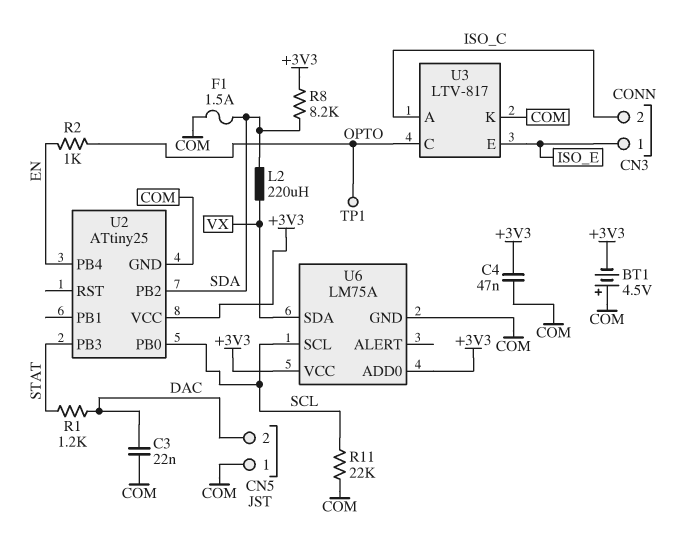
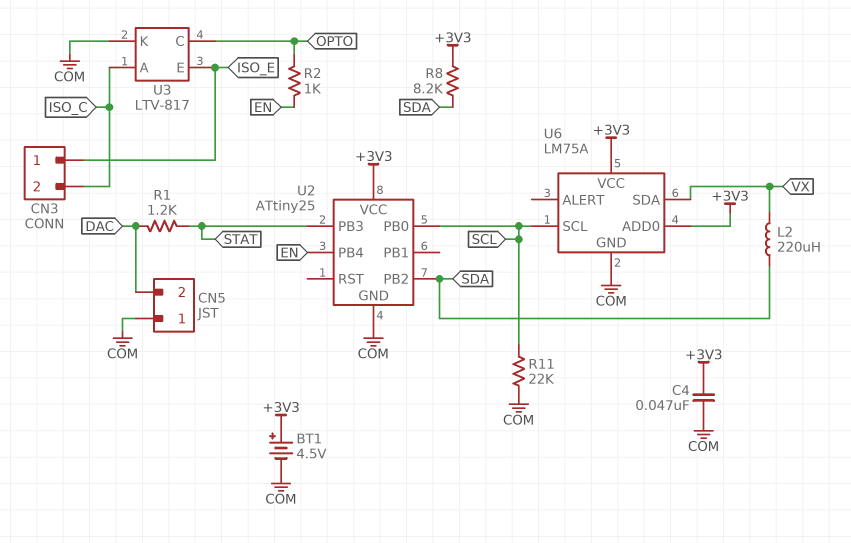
BT1: 4.5V (plus COM, minus +3V3) -> 4.5V (plus +3V3, minus COM)
C3: 22nF (COM, DAC) -> none
F1: 1.5A (COM, SDA) -> none
TP1: test point (OPTO) -> none

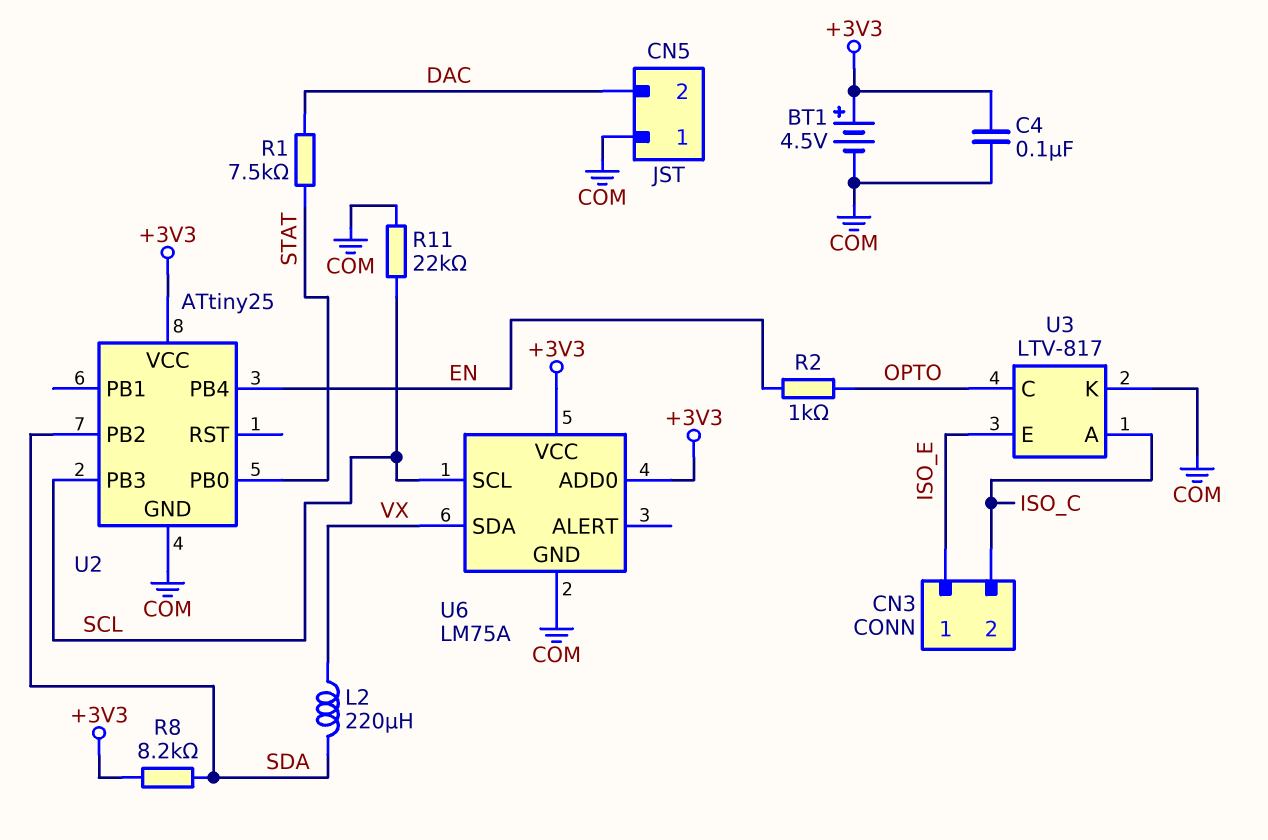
C4: 47nF (+3V3, COM) -> 100nF (+3V3, COM)
R1: 1.2k (DAC, STAT) -> 7.5k (DAC, STAT)
U2 pin PB0: SCL -> STAT
U2 pin PB3: STAT -> SCL

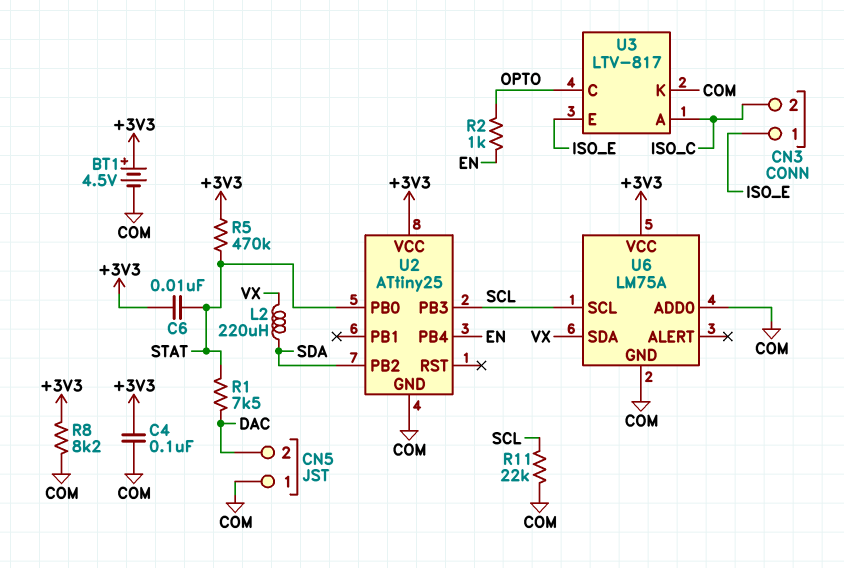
C6: none -> 10nF (+3V3, STAT)
R5: none -> 470k (+3V3, STAT)
R8: 8.2k (+3V3, SDA) -> 8.2k (+3V3, COM)
U6 pin ADD0: +3V3 -> COM

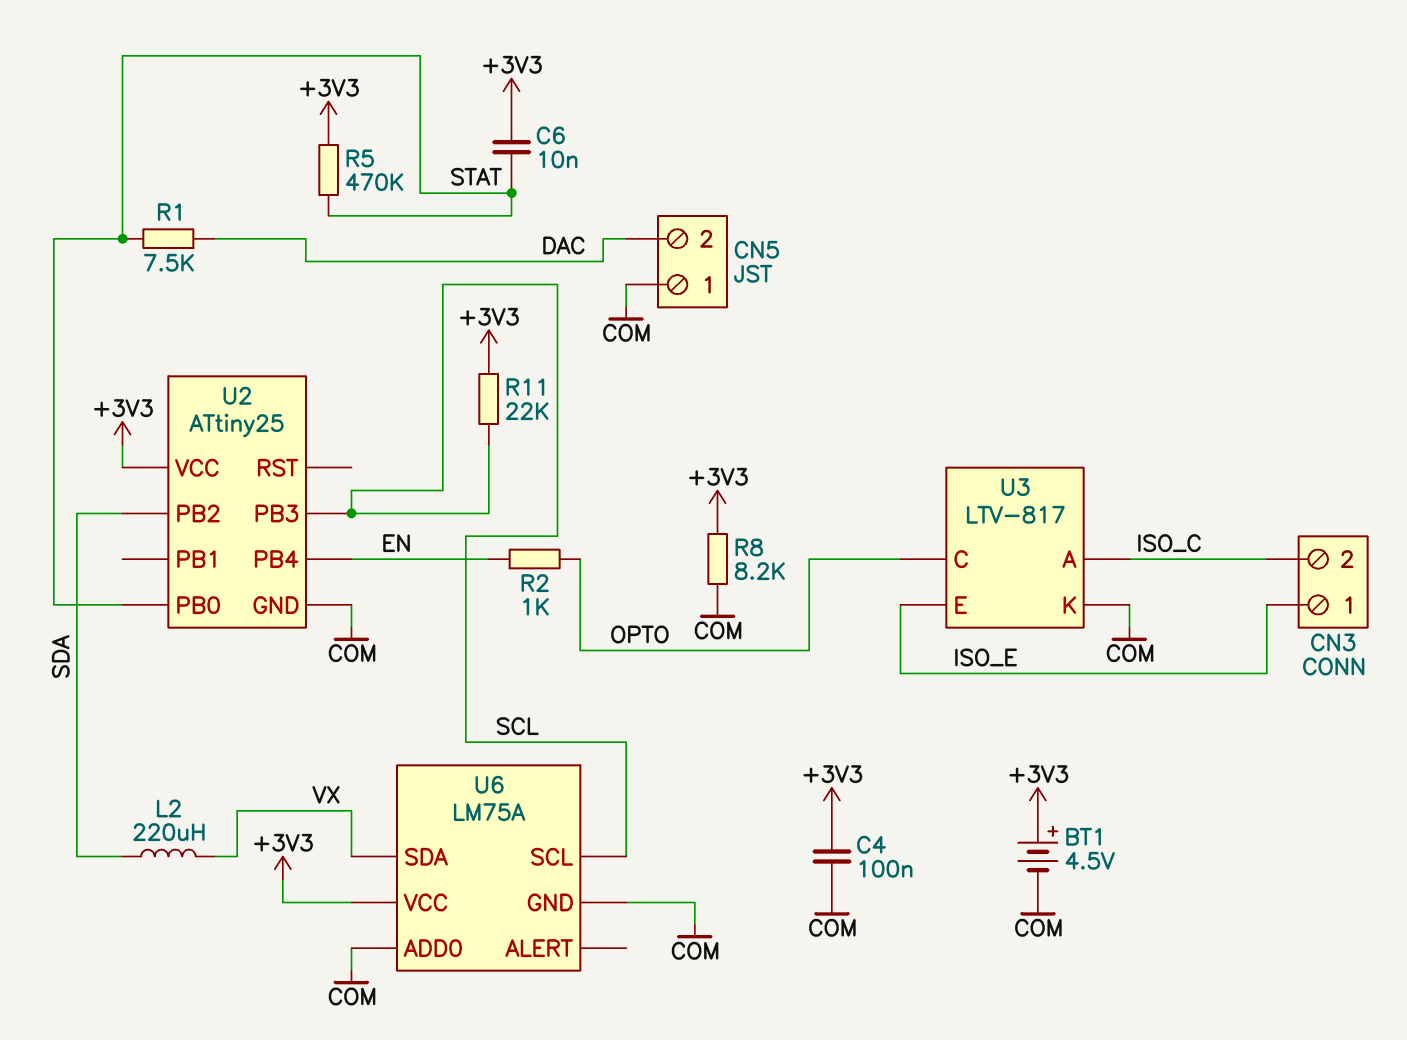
R11: 22k (COM, SCL) -> 22k (+3V3, SCL)

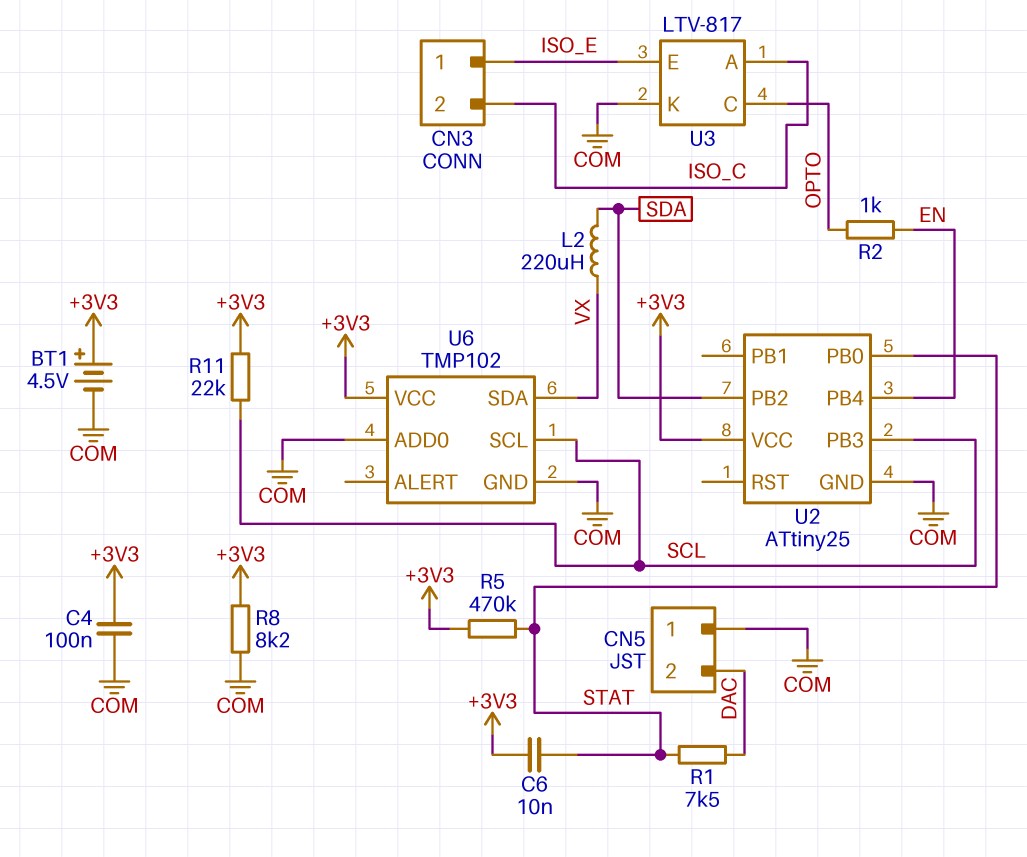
U6: LM75A -> TMP102

